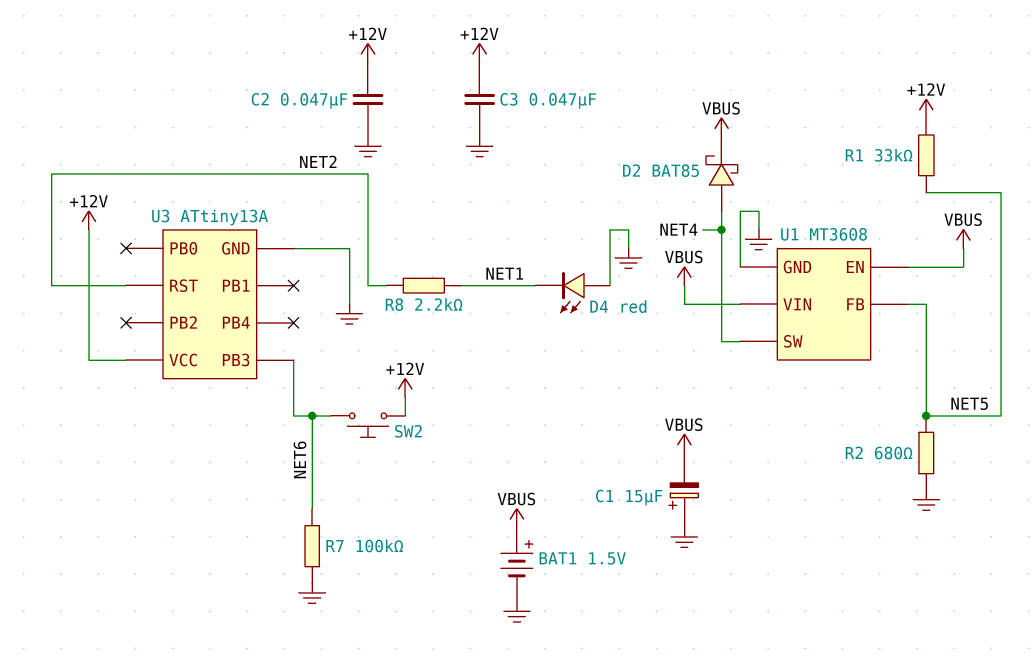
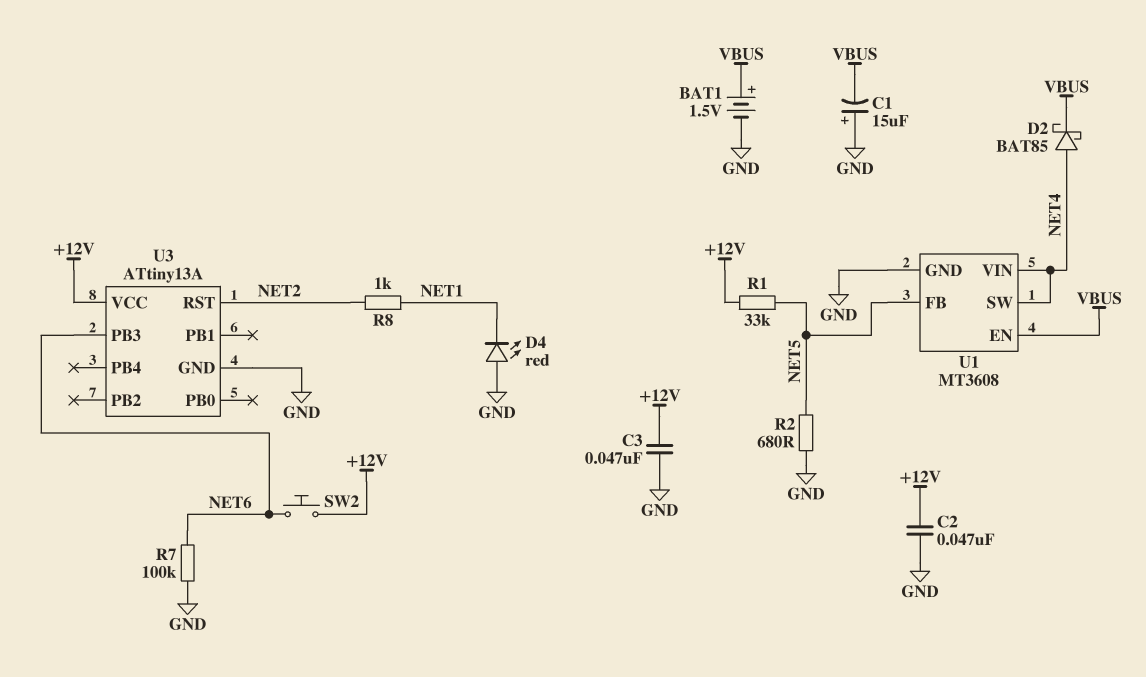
R8: 2.2k (NET1, NET2) -> 1k (NET1, NET2)
U1 pin VIN: VBUS -> NET4

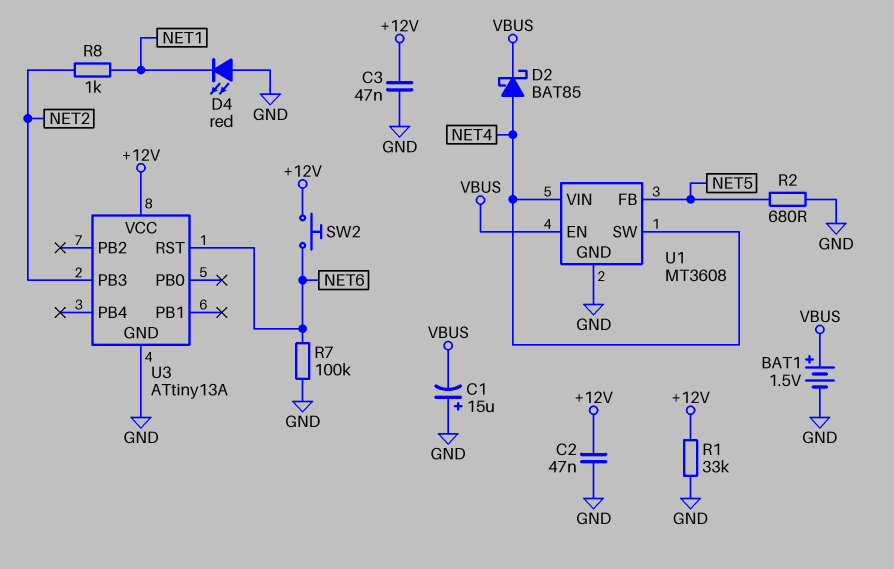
R1: 33k (+12V, NET5) -> 33k (+12V, GND)
U3 pin PB3: NET6 -> NET2
U3 pin RST: NET2 -> NET6

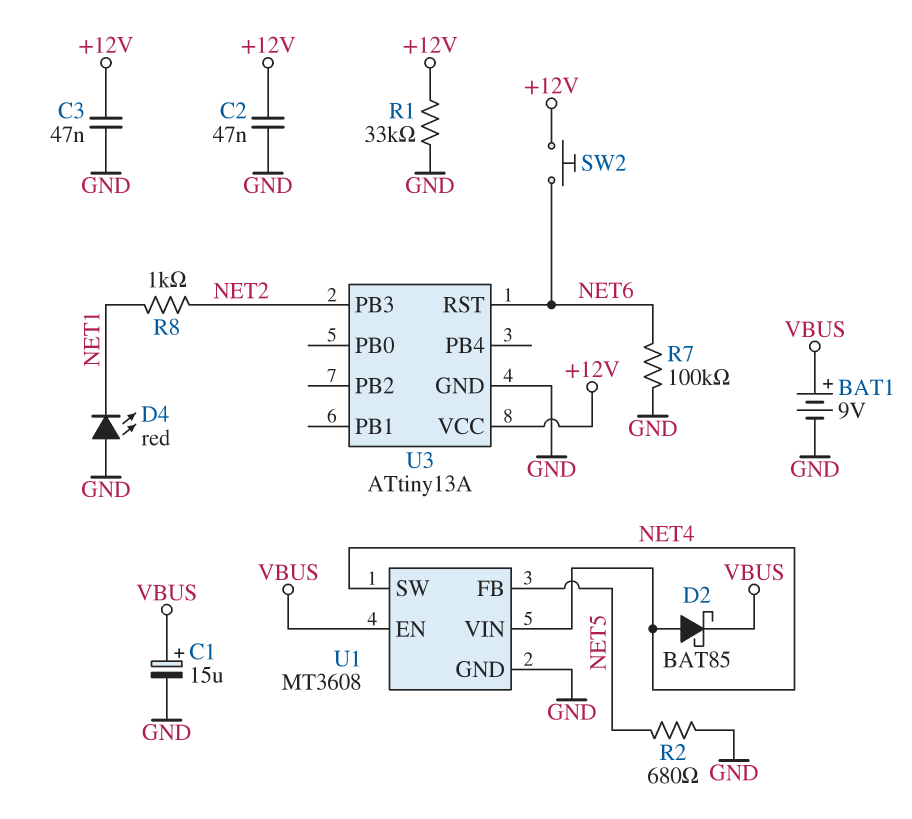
BAT1: 1.5V (plus VBUS, minus GND) -> 9V (plus VBUS, minus GND)
C1: 15uF (plus GND, minus VBUS) -> 15uF (plus VBUS, minus GND)

